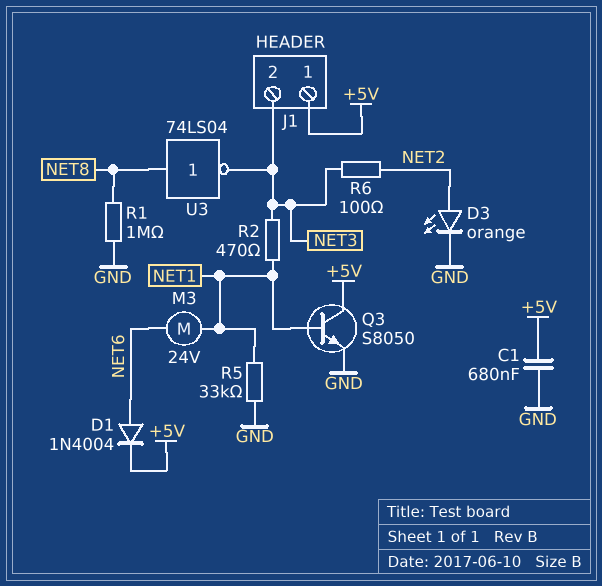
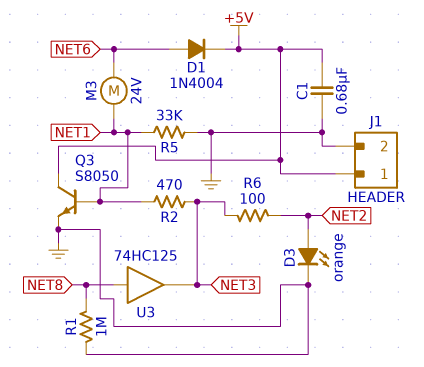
J1 pin 2: NET3 -> GND
U3: NOT 74LS04 (in NET8, out NET3) -> buffer 74HC125 (in NET8, out NET3)

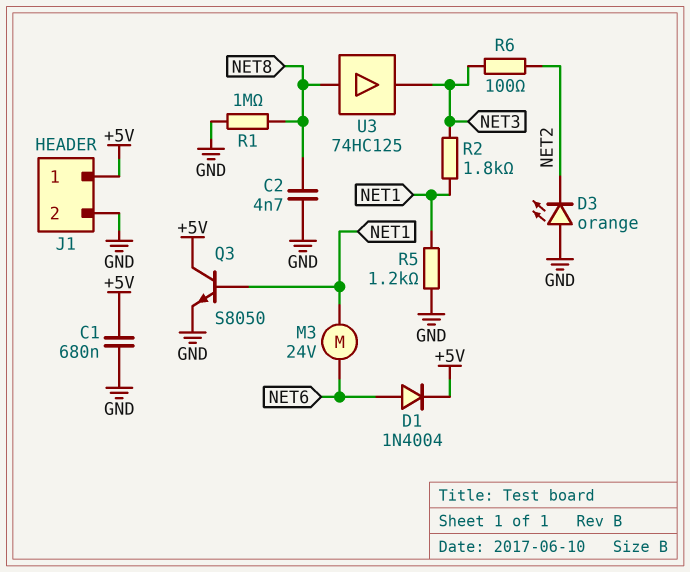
C2: none -> 4.7nF (GND, NET8)
D3: LED orange (A NET2, K GND) -> LED orange (A GND, K NET2)
R2: 470 (NET1, NET3) -> 1.8k (NET1, NET3)
R5: 33k (GND, NET1) -> 1.2k (GND, NET1)

